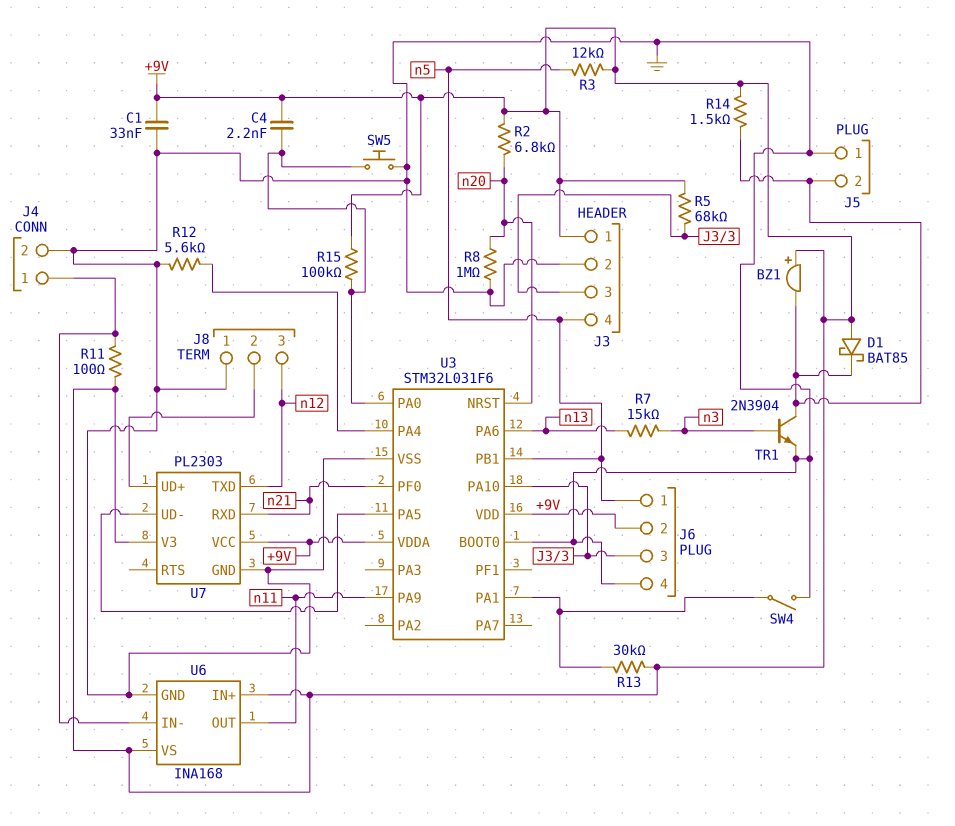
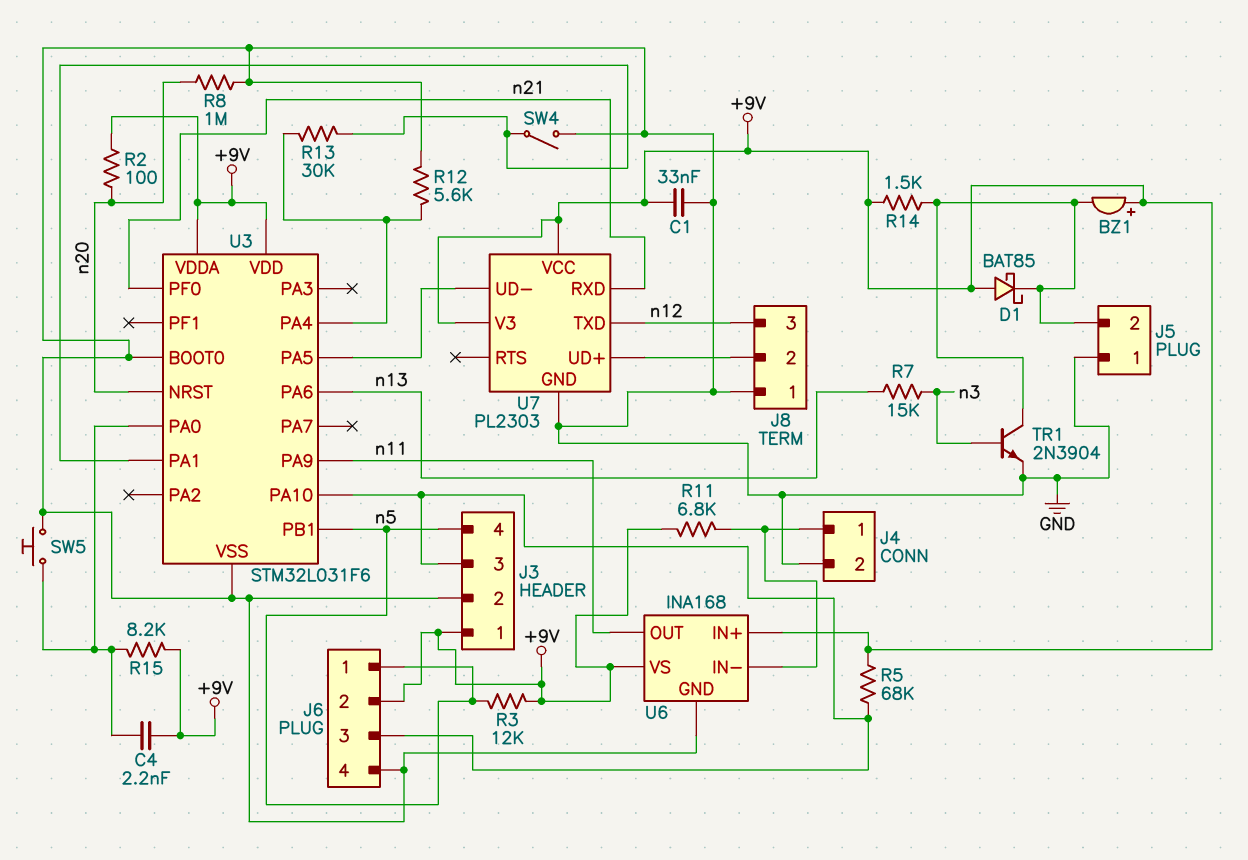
R2: 6.8k (+9V, n20) -> 100 (+9V, n20)
R11: 100 (+9V, J4/1) -> 6.8k (+9V, J4/1)
R13: 30k (+9V, U3/PA1) -> 30k (U3/PA1, U3/PA4)
R15: 100k (+9V, U3/PA0) -> 8.2k (+9V, U3/PA0)

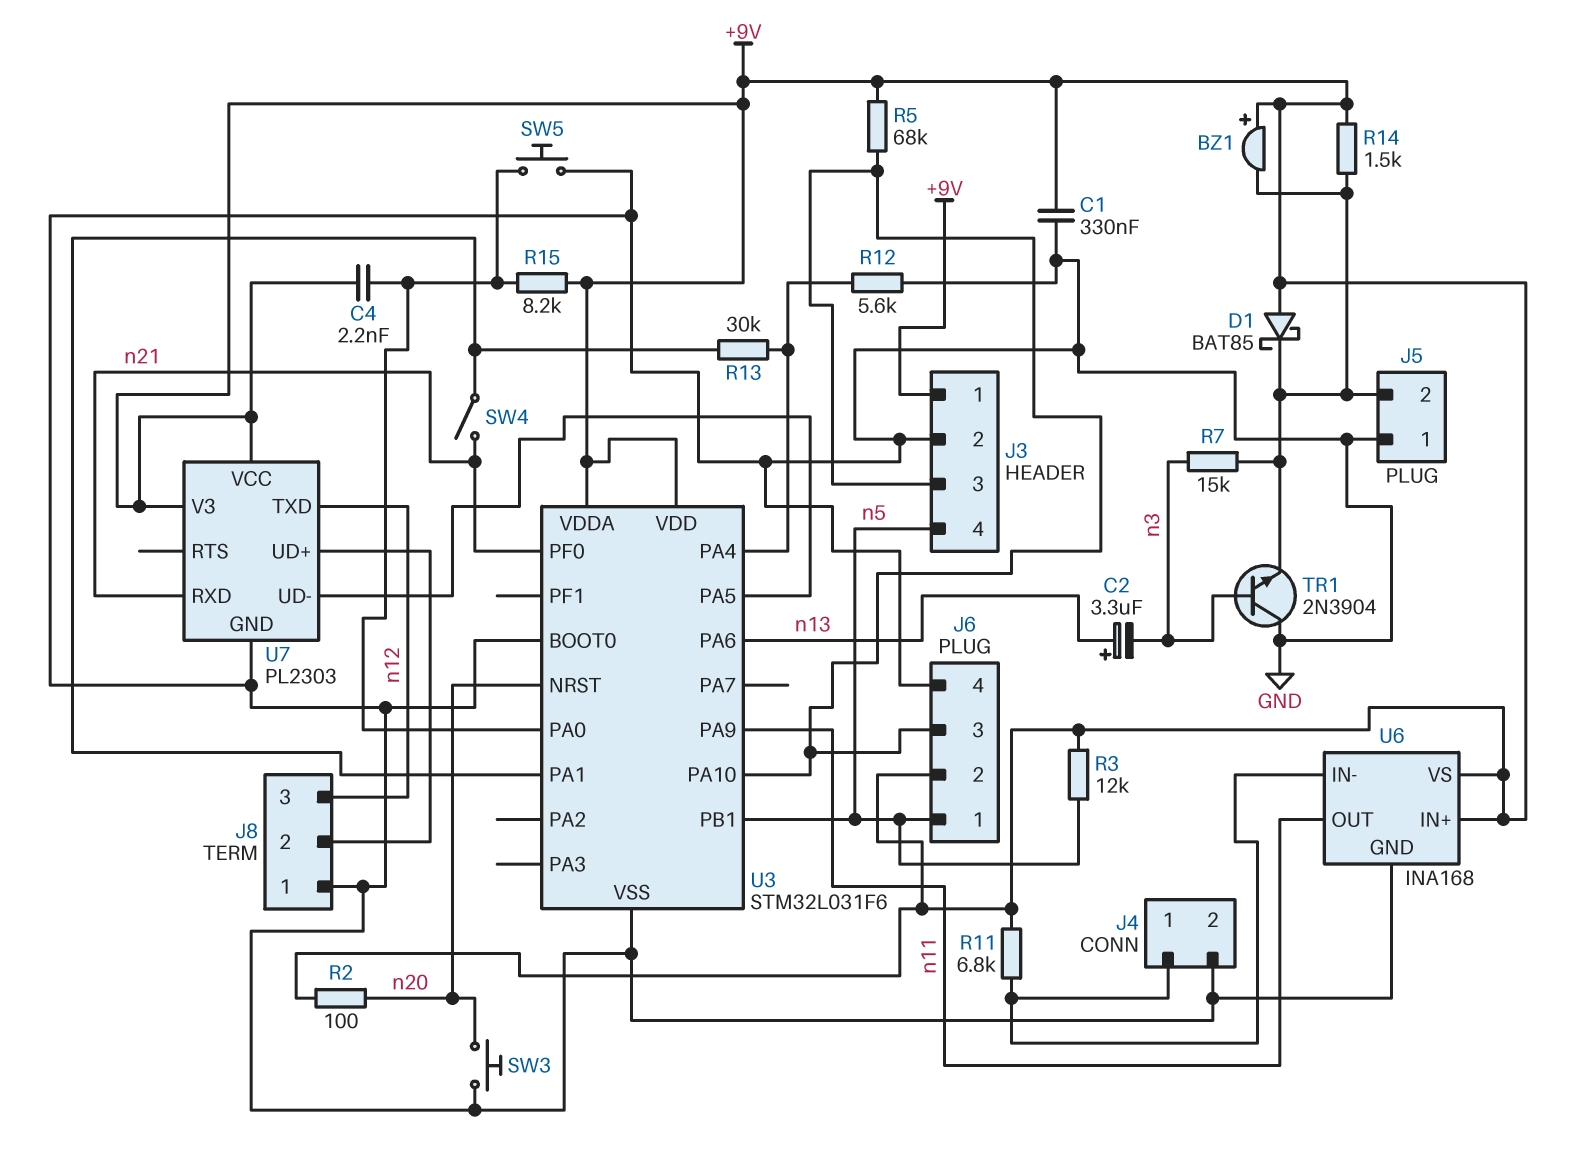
C1: 33nF (+9V, GND) -> 330nF (+9V, GND)
C2: none -> 3.3uF (plus n13, minus n3)
R7: 15k (n3, n13) -> 15k (J5/2, n3)
R8: 1M (GND, n20) -> none
SW3: none -> button (GND, n20)
SW4: switch (GND, U3/PA1) -> switch (U3/PA1, n21)
TR1: NPN 2N3904 (B n3, C J5/2, E GND) -> NPN 2N3904 (B n3, C GND, E J5/2)

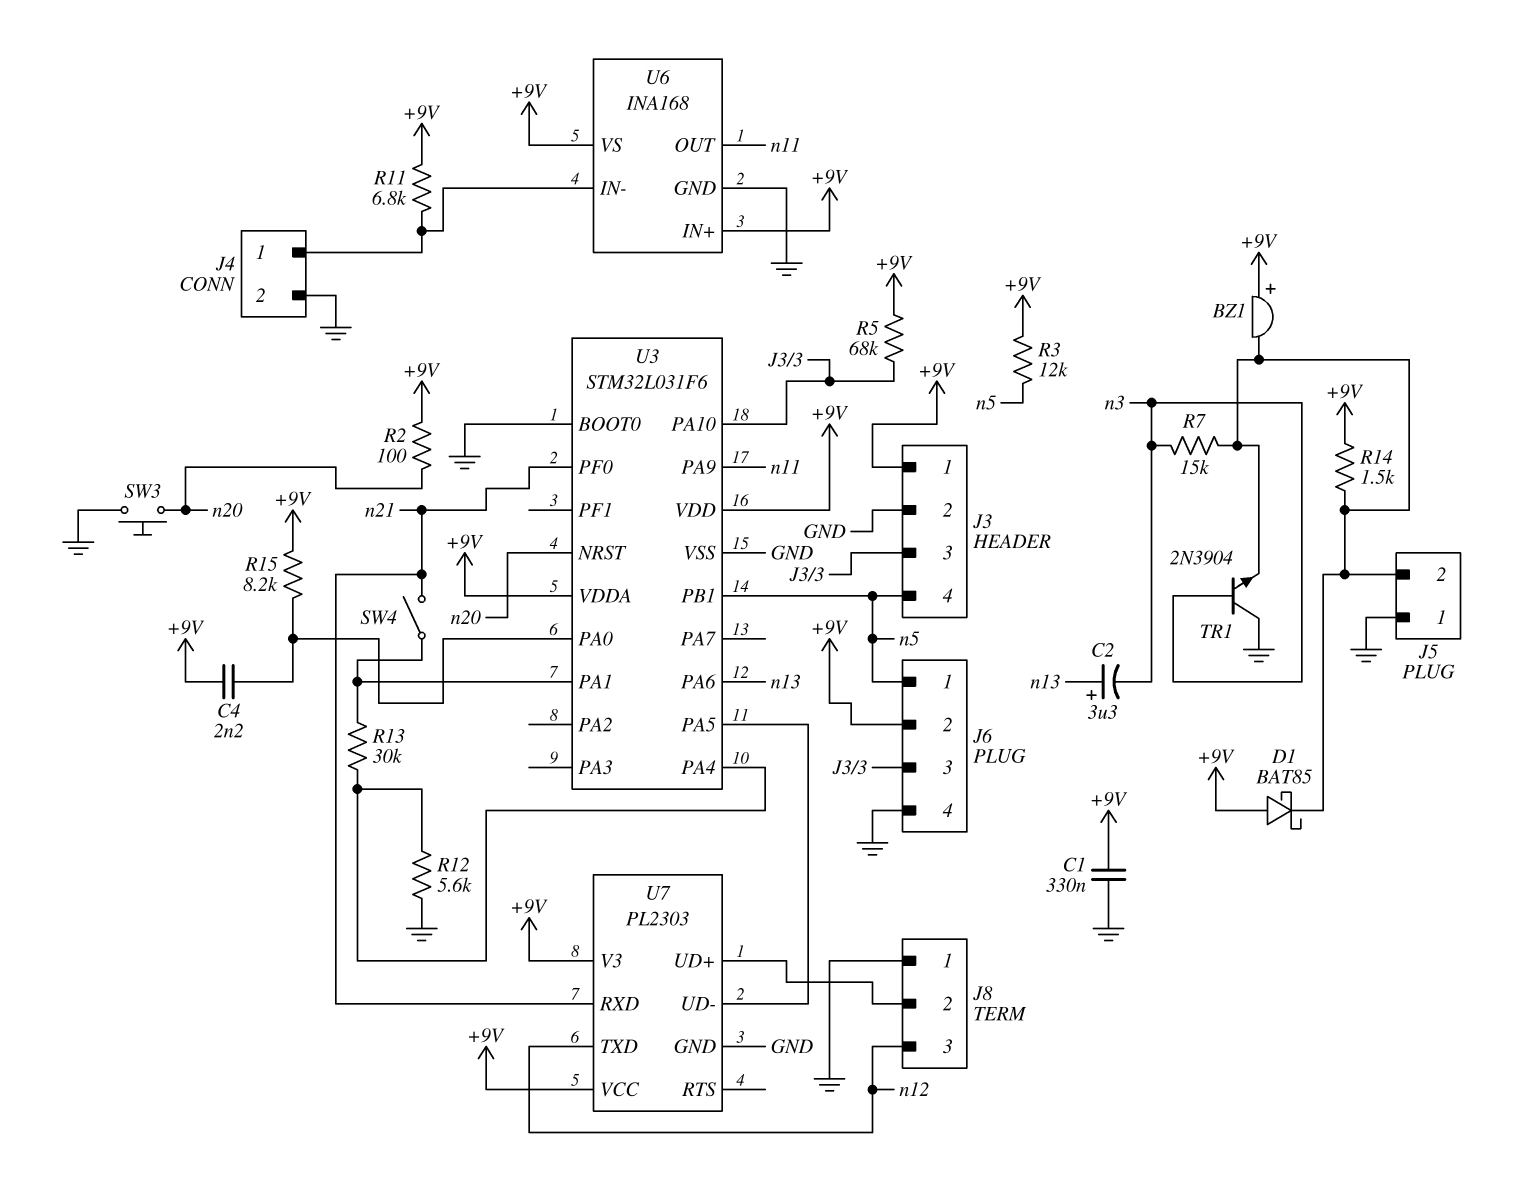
SW5: button (GND, U3/PA0) -> none

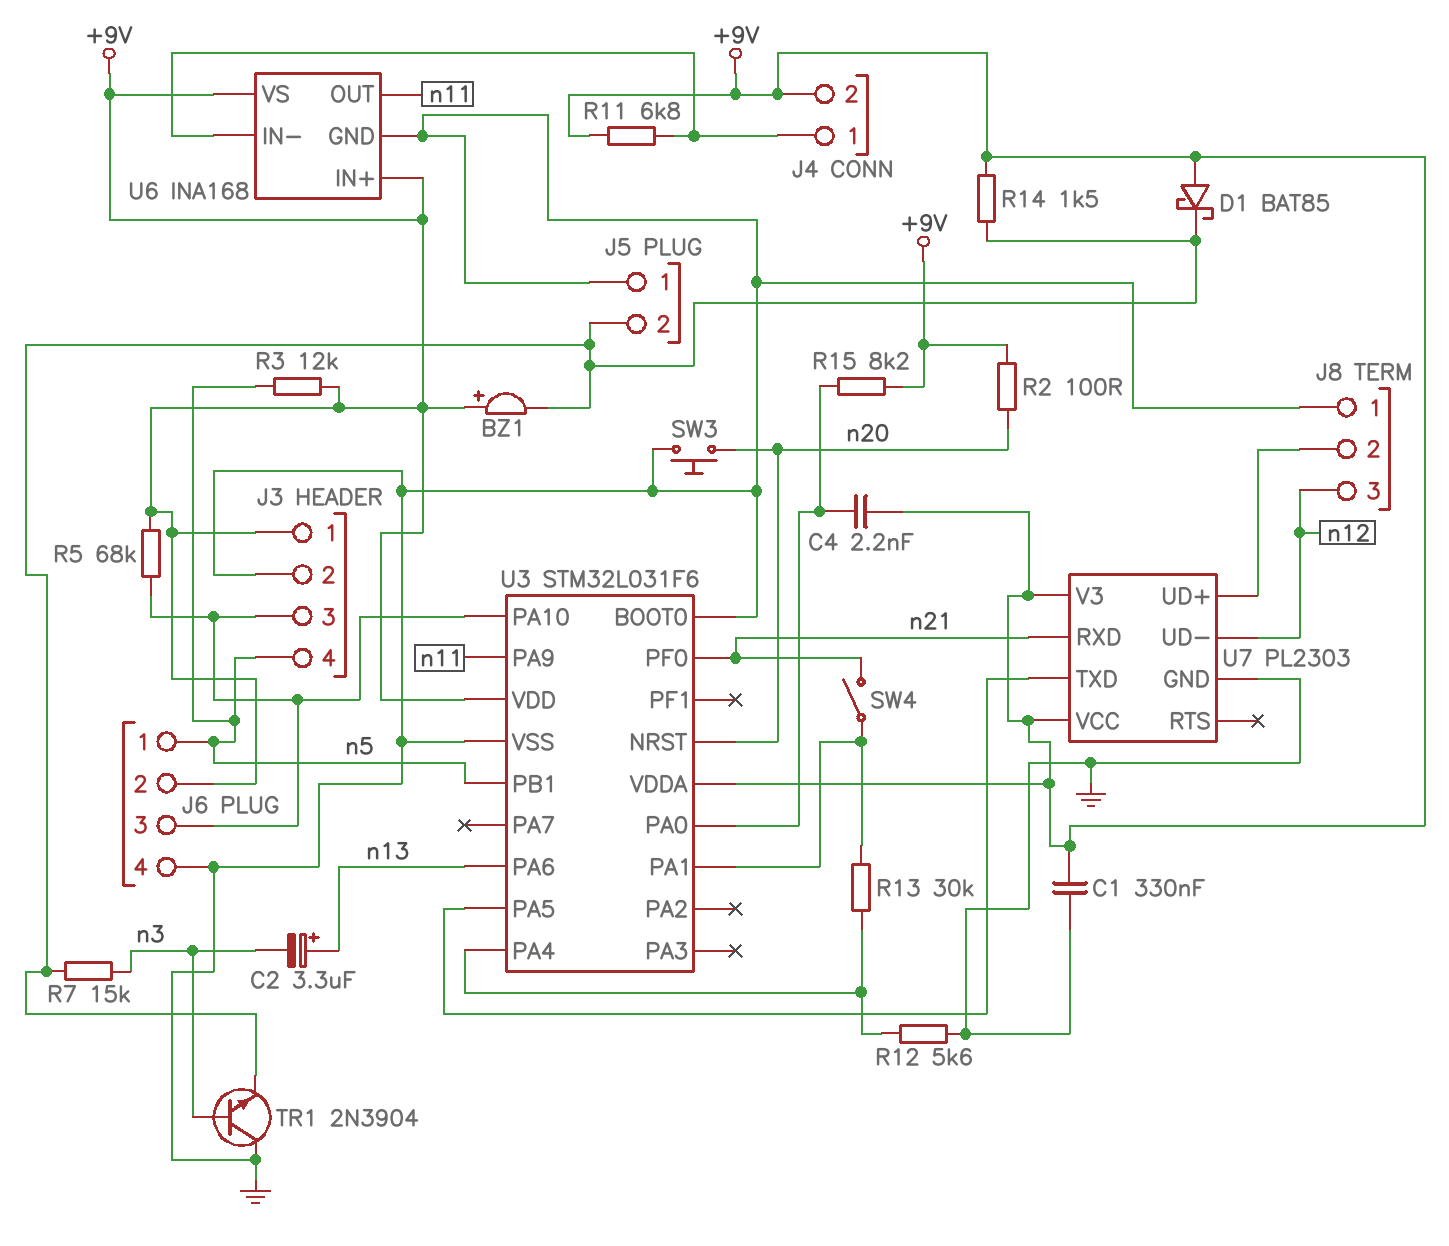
J4 pin 2: GND -> +9V
U7 pin TXD: n12 -> U3/PA5
U7 pin UD-: U3/PA5 -> n12

